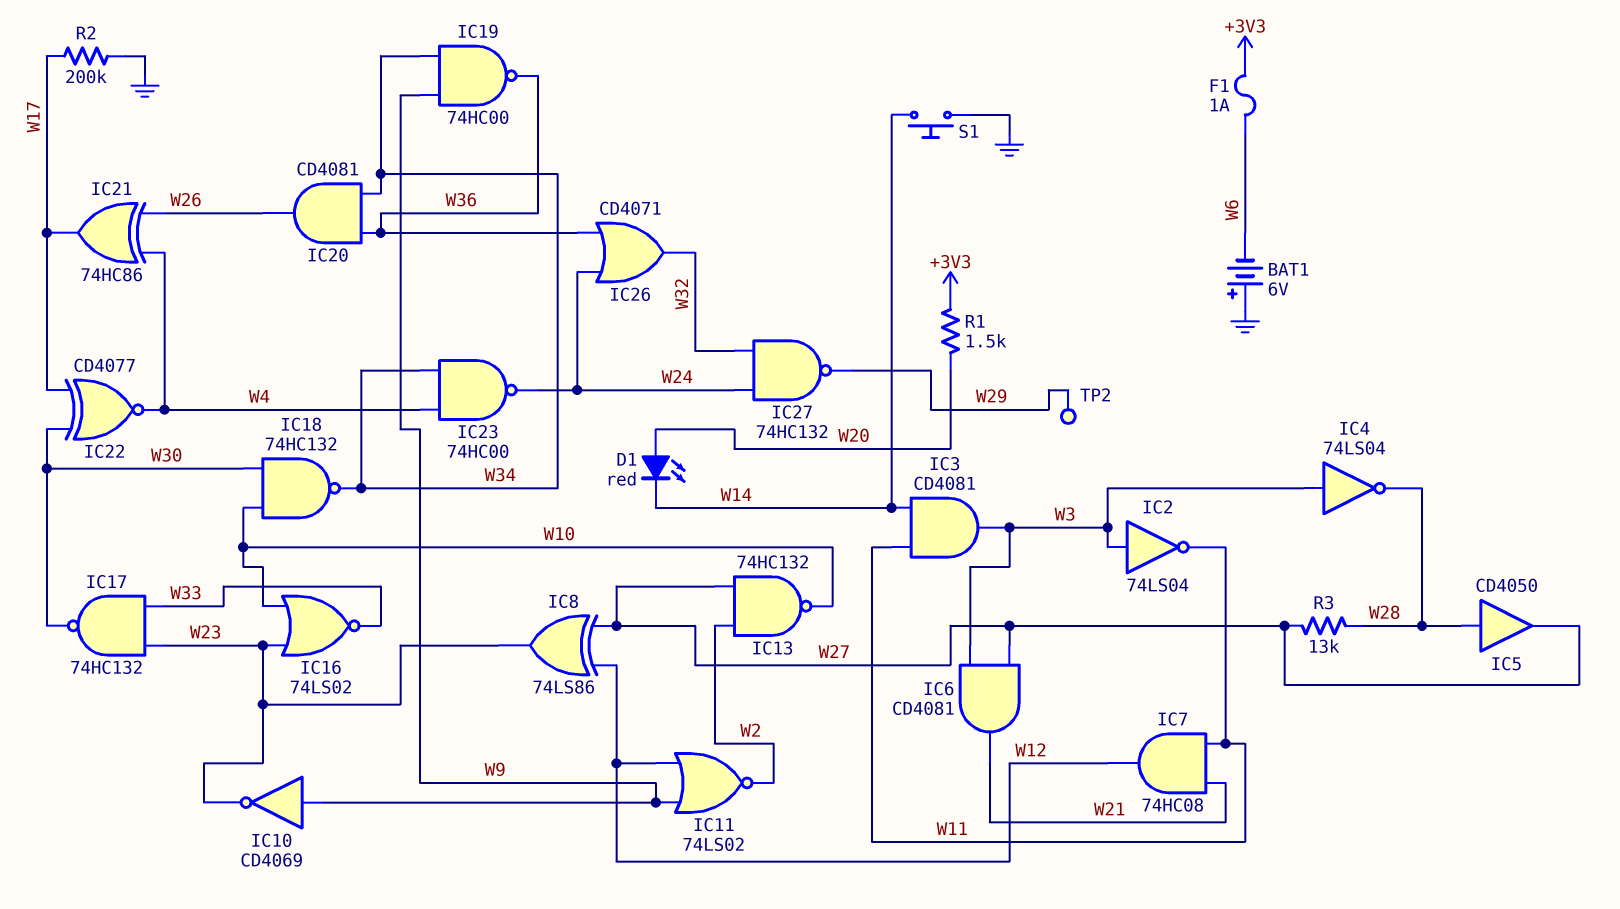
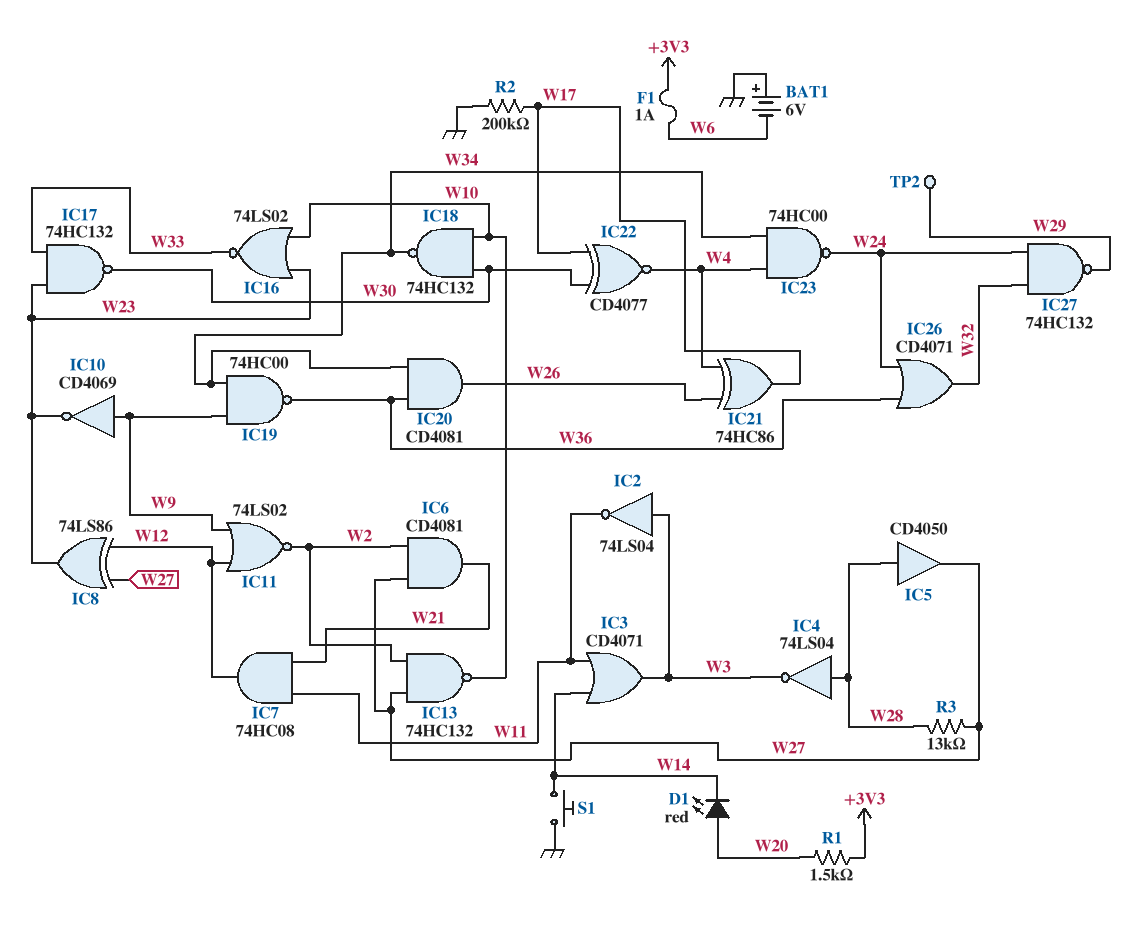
IC3: AND CD4081 (in W11, in W14, out W3) -> OR CD4071 (in W11, in W14, out W3)
IC4: NOT 74LS04 (in W3, out W28) -> NOT 74LS04 (in W28, out W3)
IC6: AND CD4081 (in W3, in W27, out W21) -> AND CD4081 (in W2, in W27, out W21)

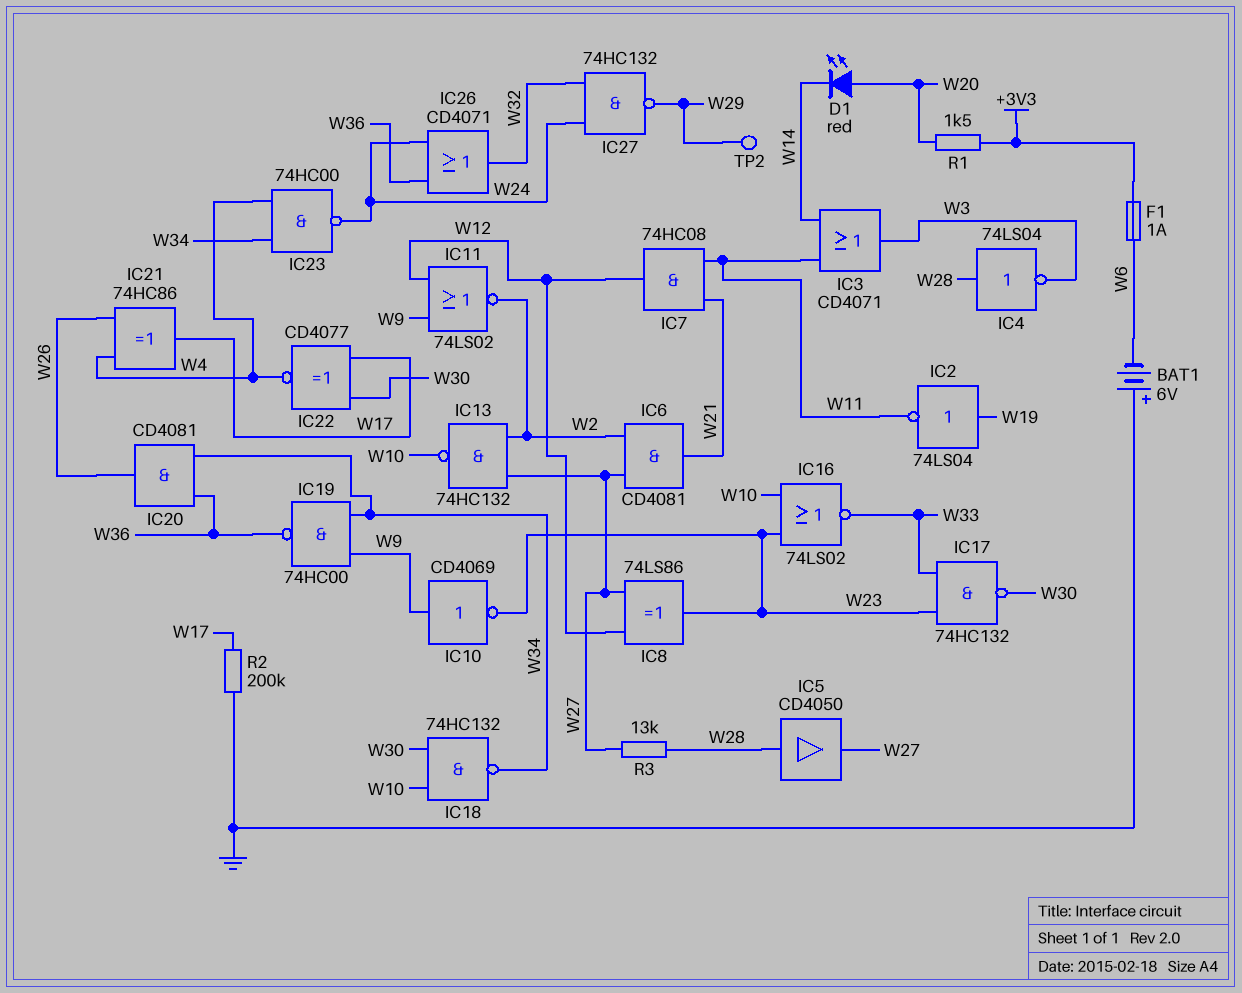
IC2: NOT 74LS04 (in W3, out W11) -> NOT 74LS04 (in W19, out W11)
S1: button (GND, W14) -> none

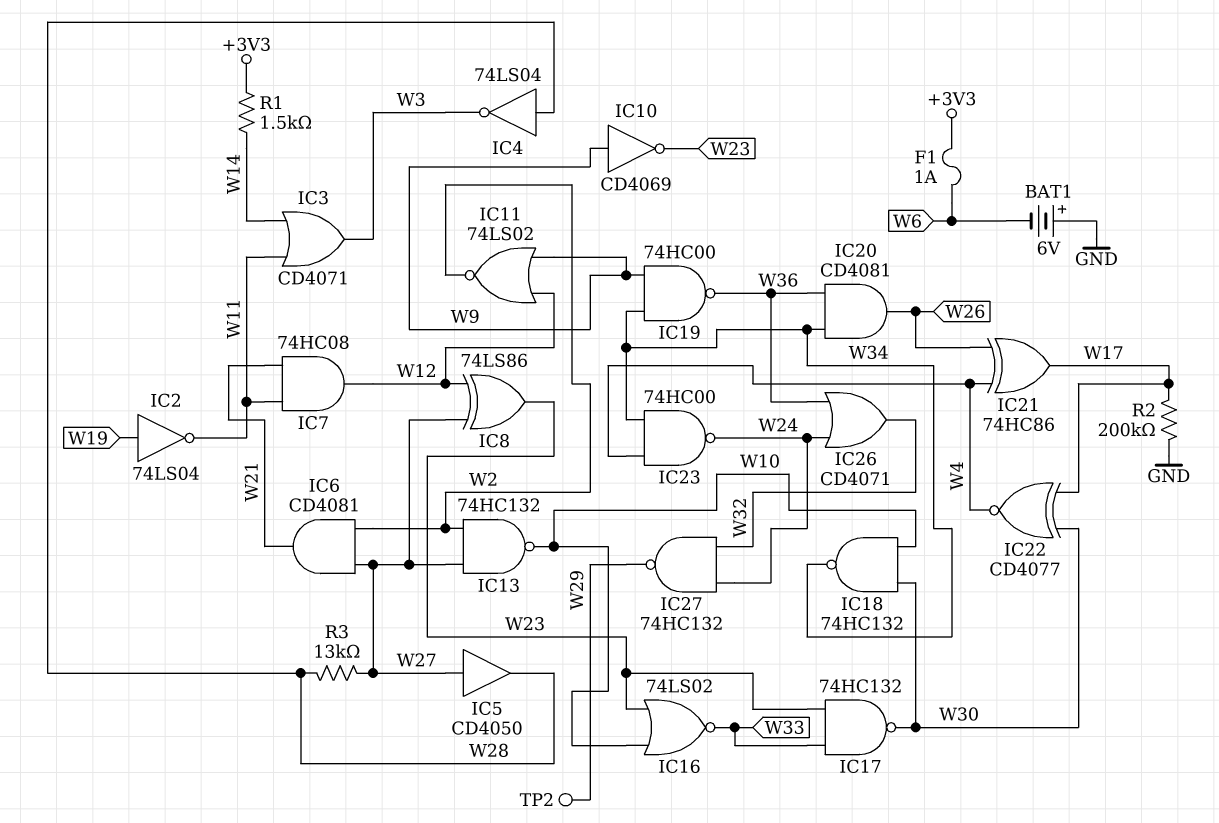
D1: LED red (A W20, K W14) -> none
IC5: buffer CD4050 (in W28, out W27) -> buffer CD4050 (in W27, out W28)
R1: 1.5k (+3V3, W20) -> 1.5k (+3V3, W14)

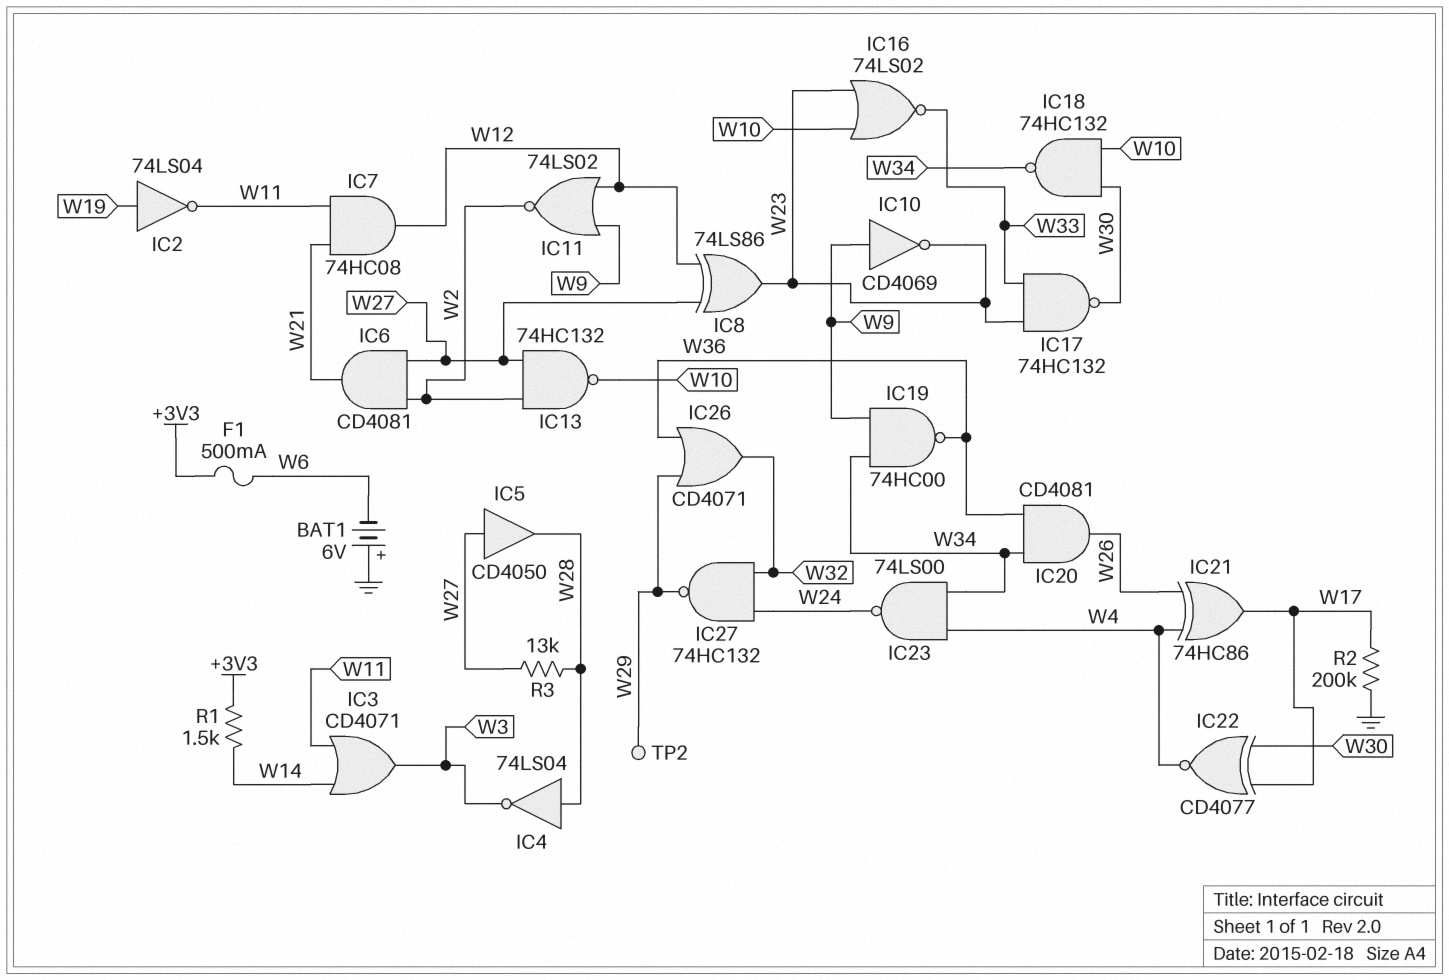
F1: 1A (+3V3, W6) -> 500mA (+3V3, W6)
IC23: NAND 74HC00 (in W4, in W34, out W24) -> NAND 74LS00 (in W4, in W34, out W24)
IC26: OR CD4071 (in W24, in W36, out W32) -> OR CD4071 (in W29, in W36, out W32)

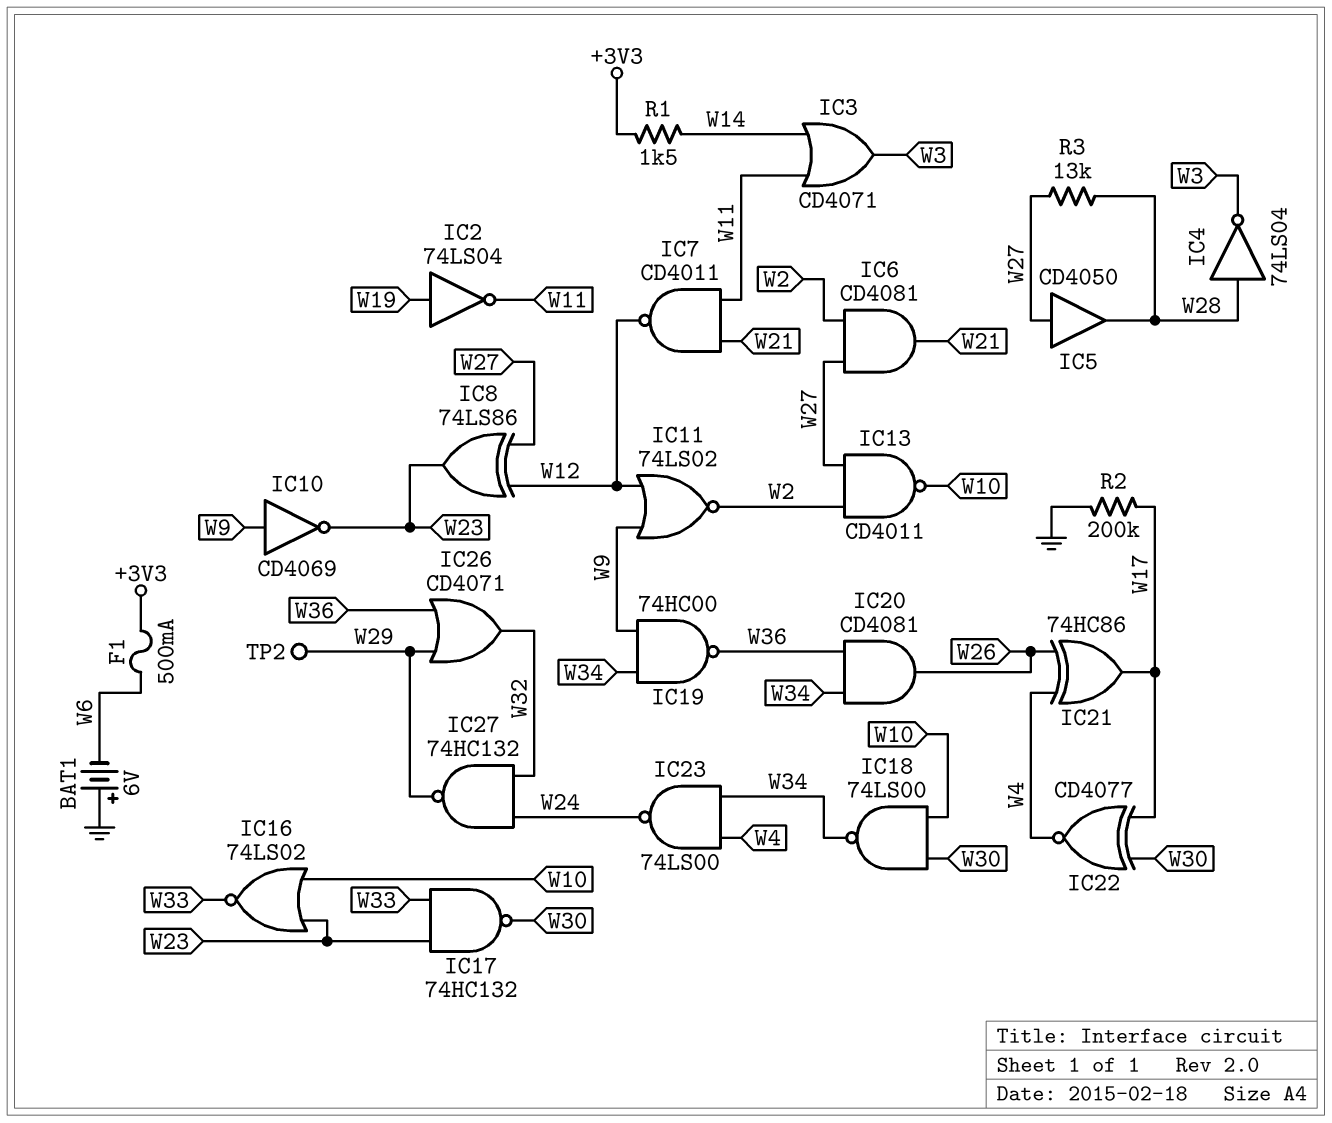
IC7: AND 74HC08 (in W11, in W21, out W12) -> NAND CD4011 (in W11, in W21, out W12)
IC13: NAND 74HC132 (in W2, in W27, out W10) -> NAND CD4011 (in W2, in W27, out W10)
IC18: NAND 74HC132 (in W10, in W30, out W34) -> NAND 74LS00 (in W10, in W30, out W34)

